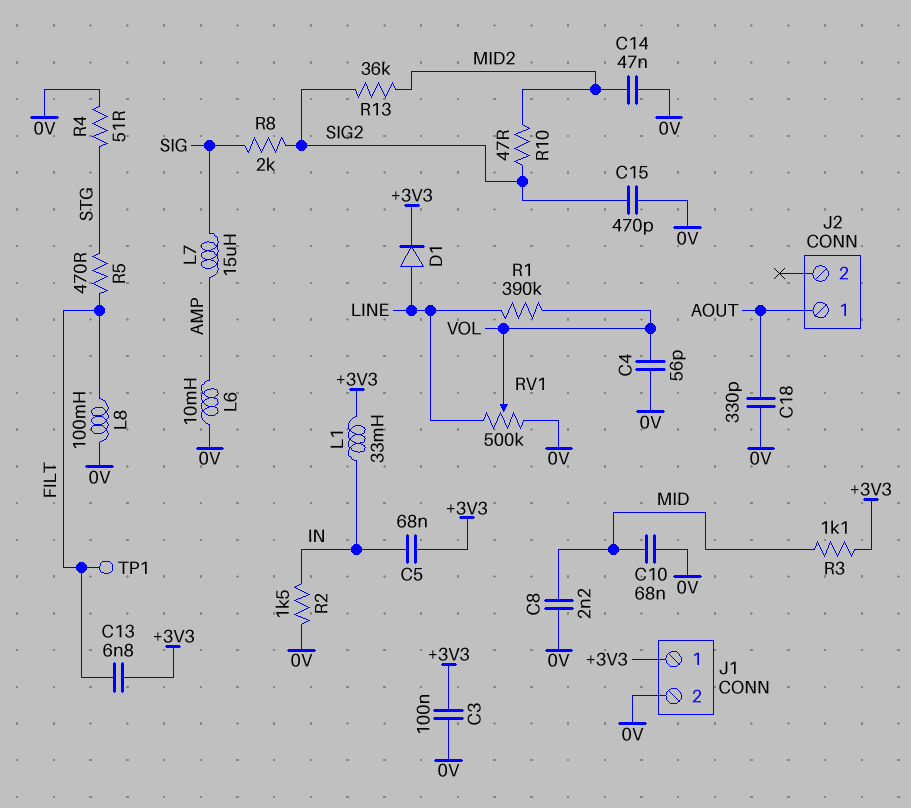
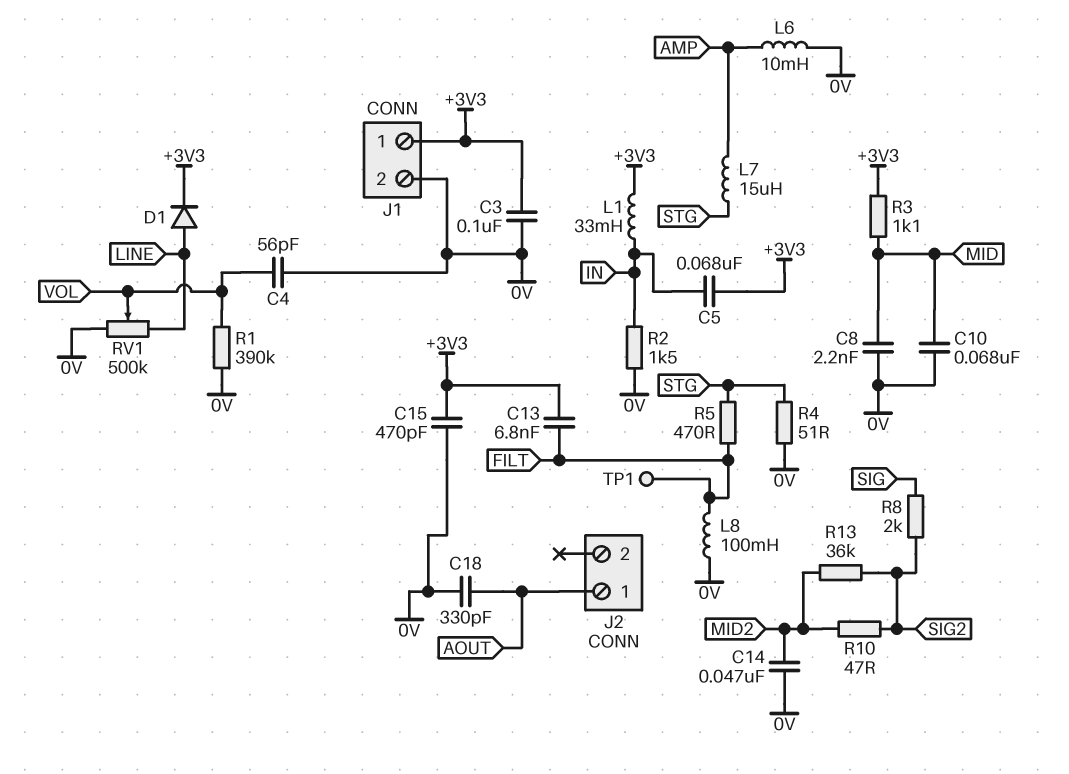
C15: 470pF (0V, SIG2) -> 470pF (+3V3, 0V)
L7: 15uH (AMP, SIG) -> 15uH (AMP, STG)
R1: 390k (LINE, VOL) -> 390k (0V, VOL)

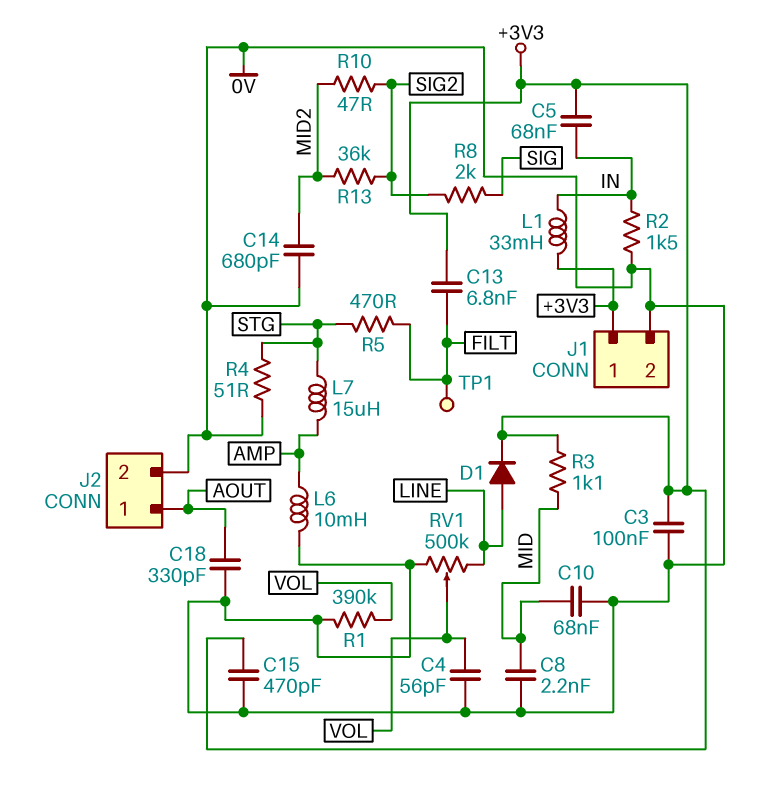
C14: 47nF (0V, MID2) -> 680pF (0V, MID2)
J2 pin 2: none -> 0V
L8: 100mH (0V, FILT) -> none

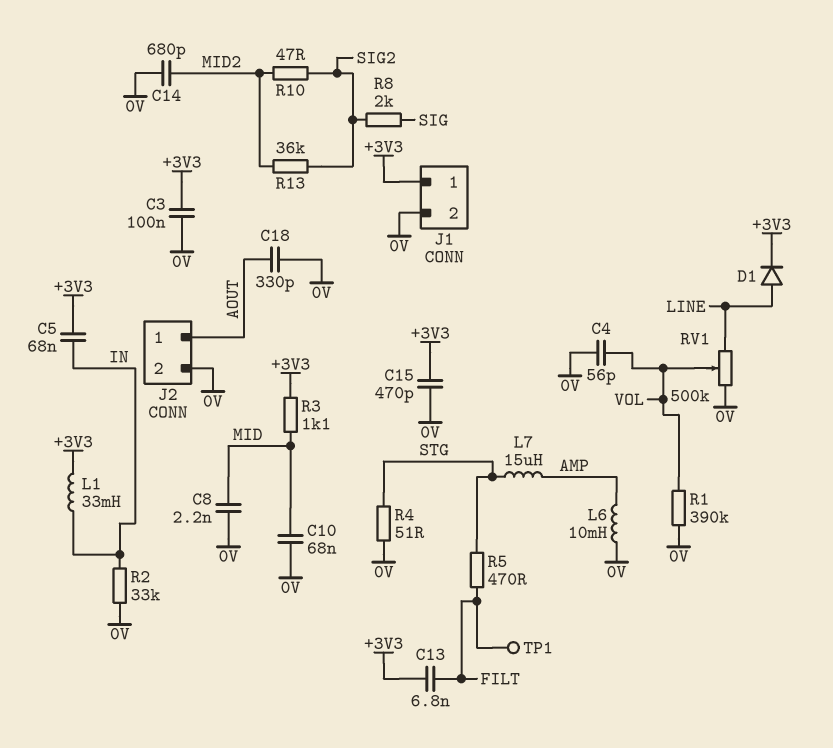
R2: 1.5k (0V, IN) -> 33k (0V, IN)

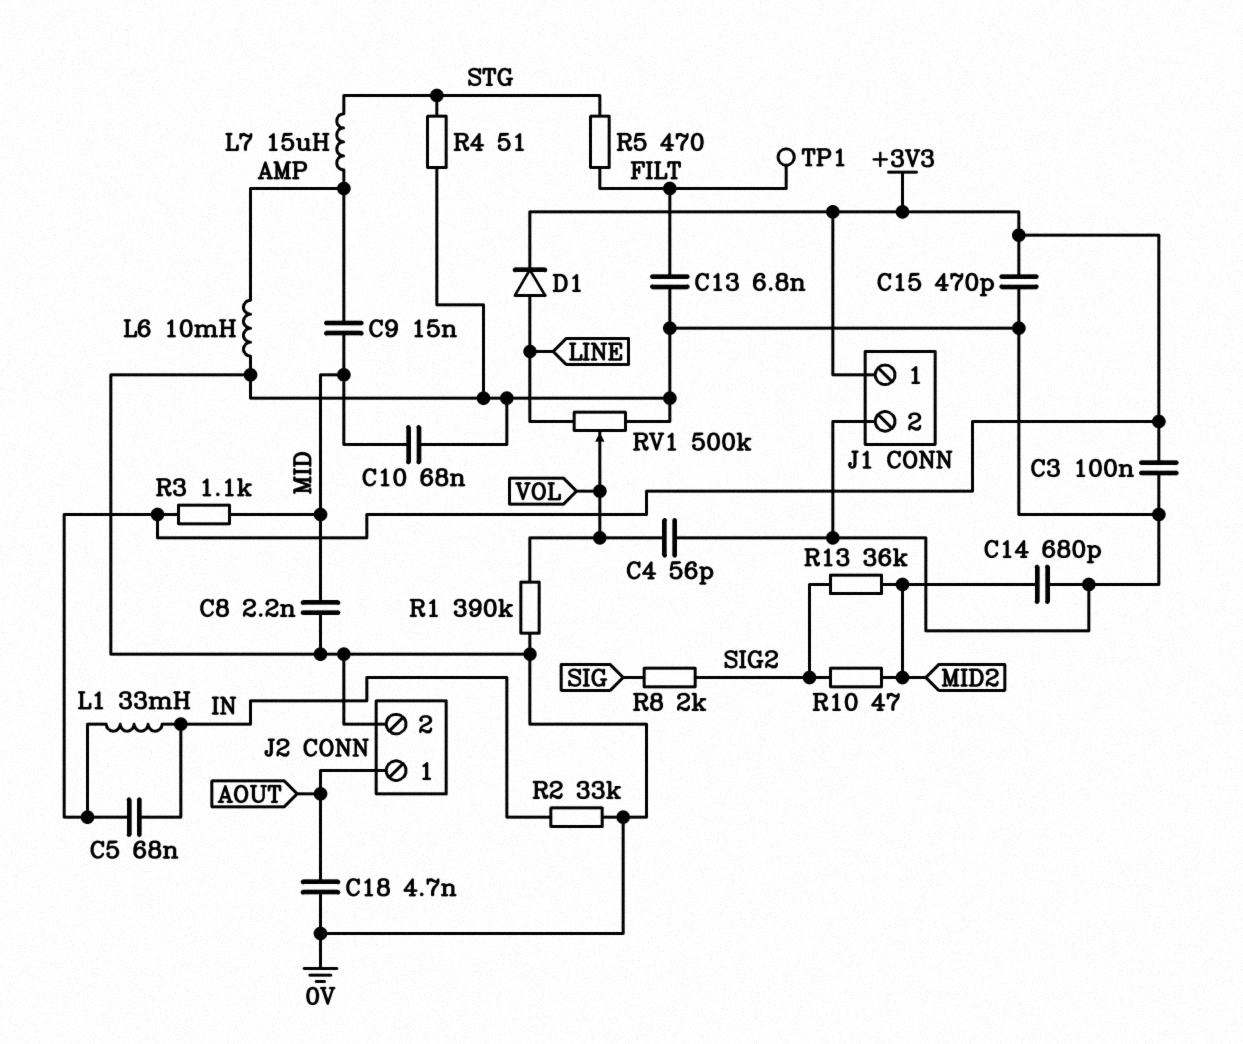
C9: none -> 15nF (AMP, MID)
C13: 6.8nF (+3V3, FILT) -> 6.8nF (0V, FILT)
C18: 330pF (0V, AOUT) -> 4.7nF (0V, AOUT)

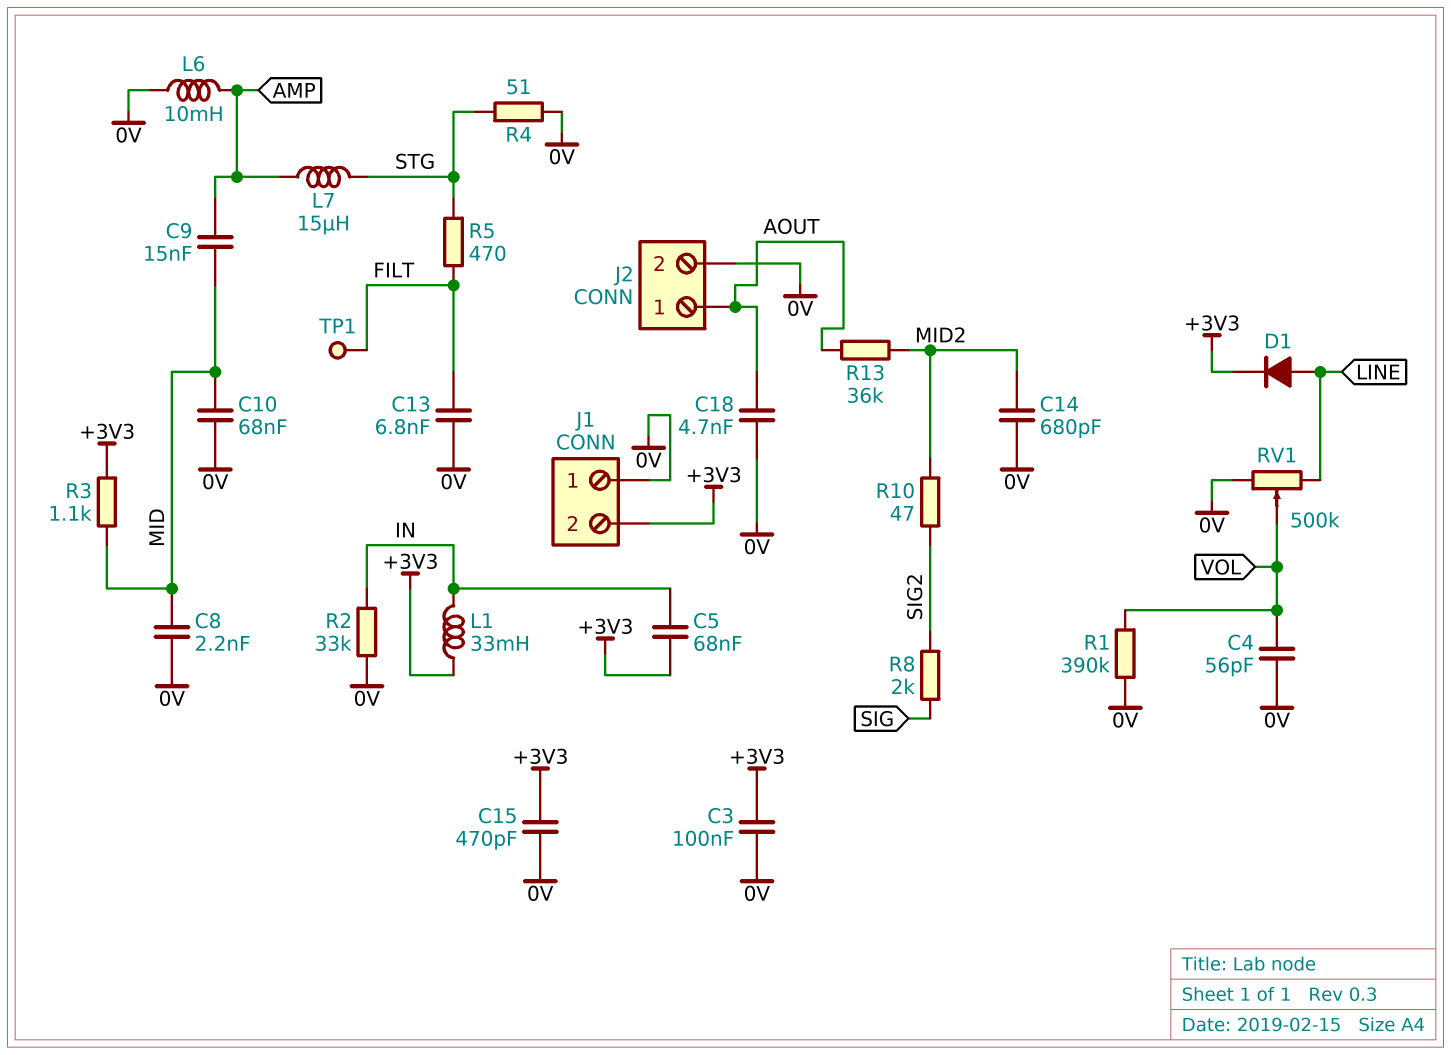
J1 pin 1: +3V3 -> 0V
J1 pin 2: 0V -> +3V3
R13: 36k (MID2, SIG2) -> 36k (AOUT, MID2)

